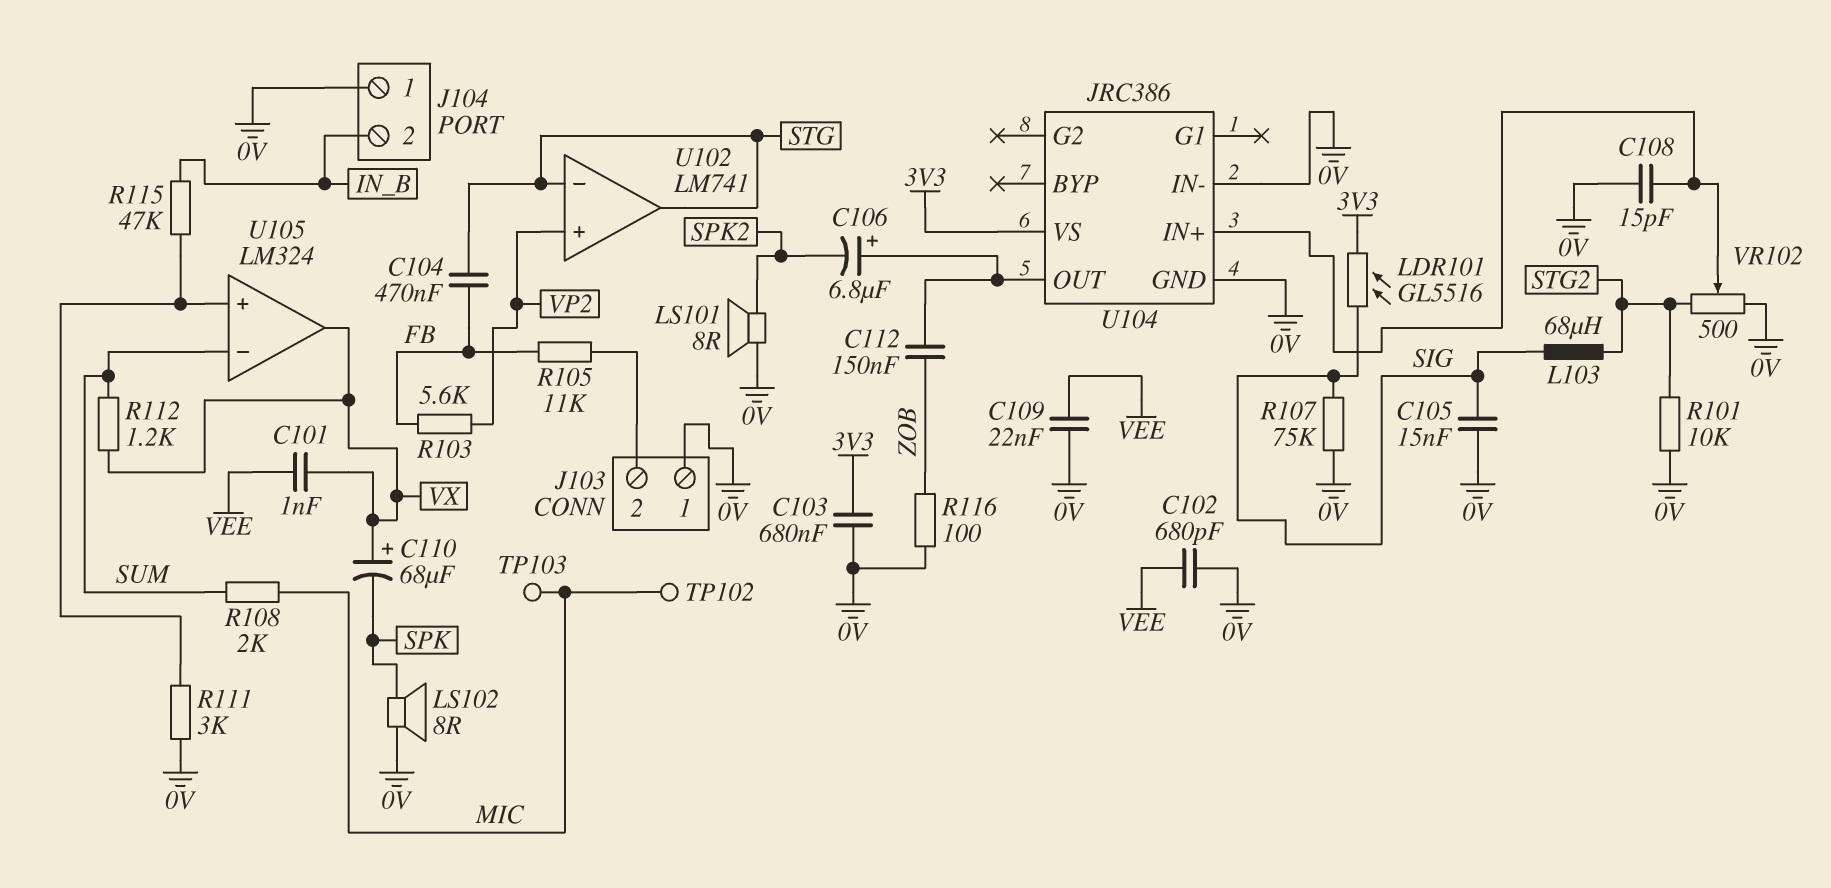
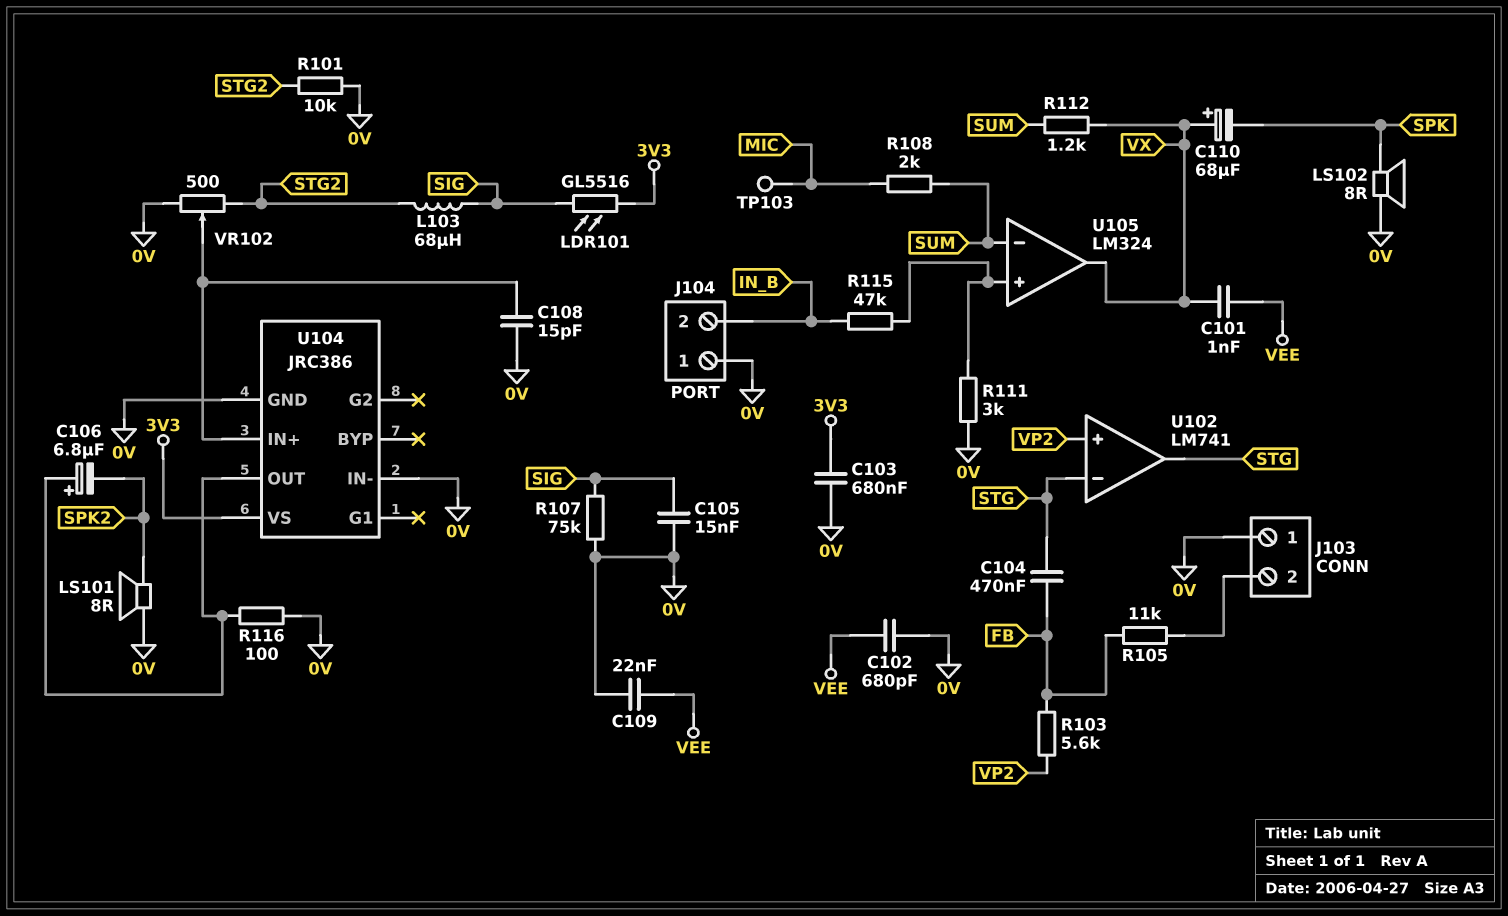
C112: 150nF (U104/OUT, ZOB) -> none
R116: 100 (0V, ZOB) -> 100 (0V, U104/OUT)
TP102: test point (MIC) -> none

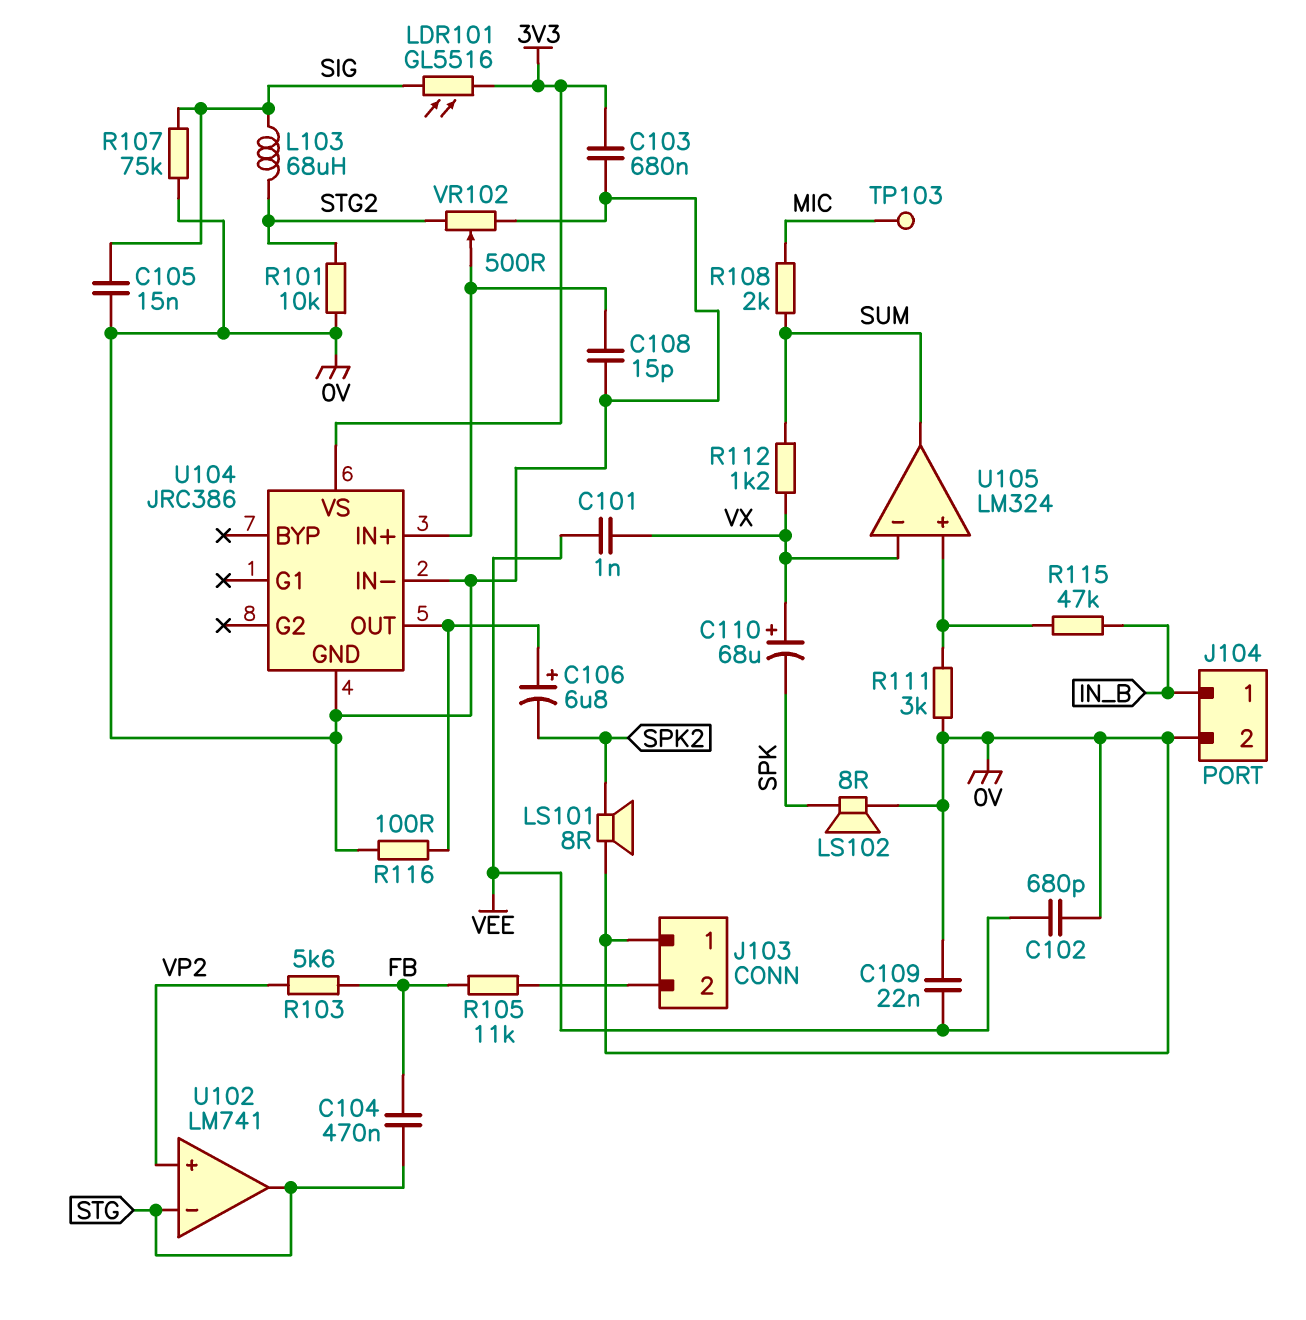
J104 pin 1: 0V -> IN_B
J104 pin 2: IN_B -> 0V
U105 pin in-: SUM -> VX
U105 pin out: VX -> SUM

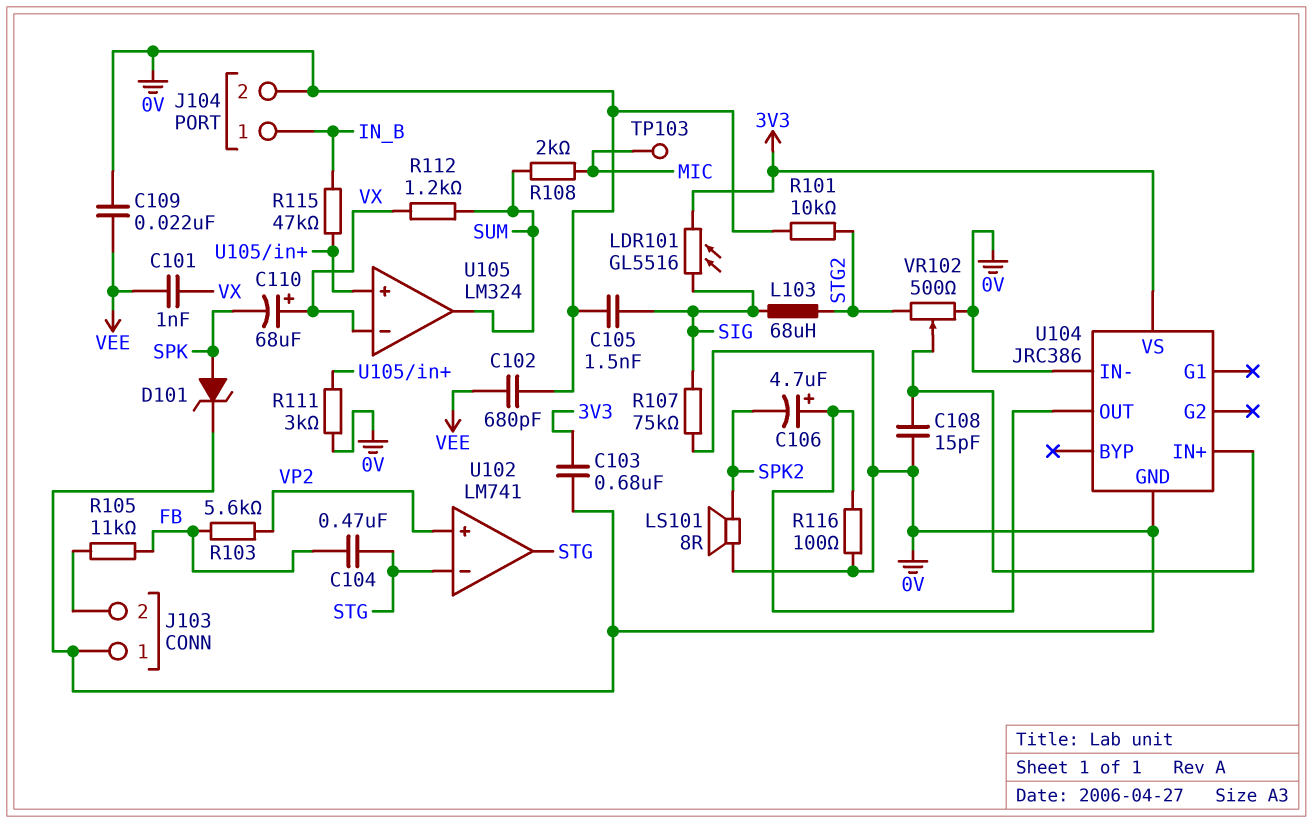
C105: 15nF (0V, SIG) -> 1.5nF (0V, SIG)
C106: 6.8uF (plus U104/OUT, minus SPK2) -> 4.7uF (plus U104/OUT, minus SPK2)
D101: none -> zener (A SPK, K 0V)
LS102: speaker 8R (0V, SPK) -> none

